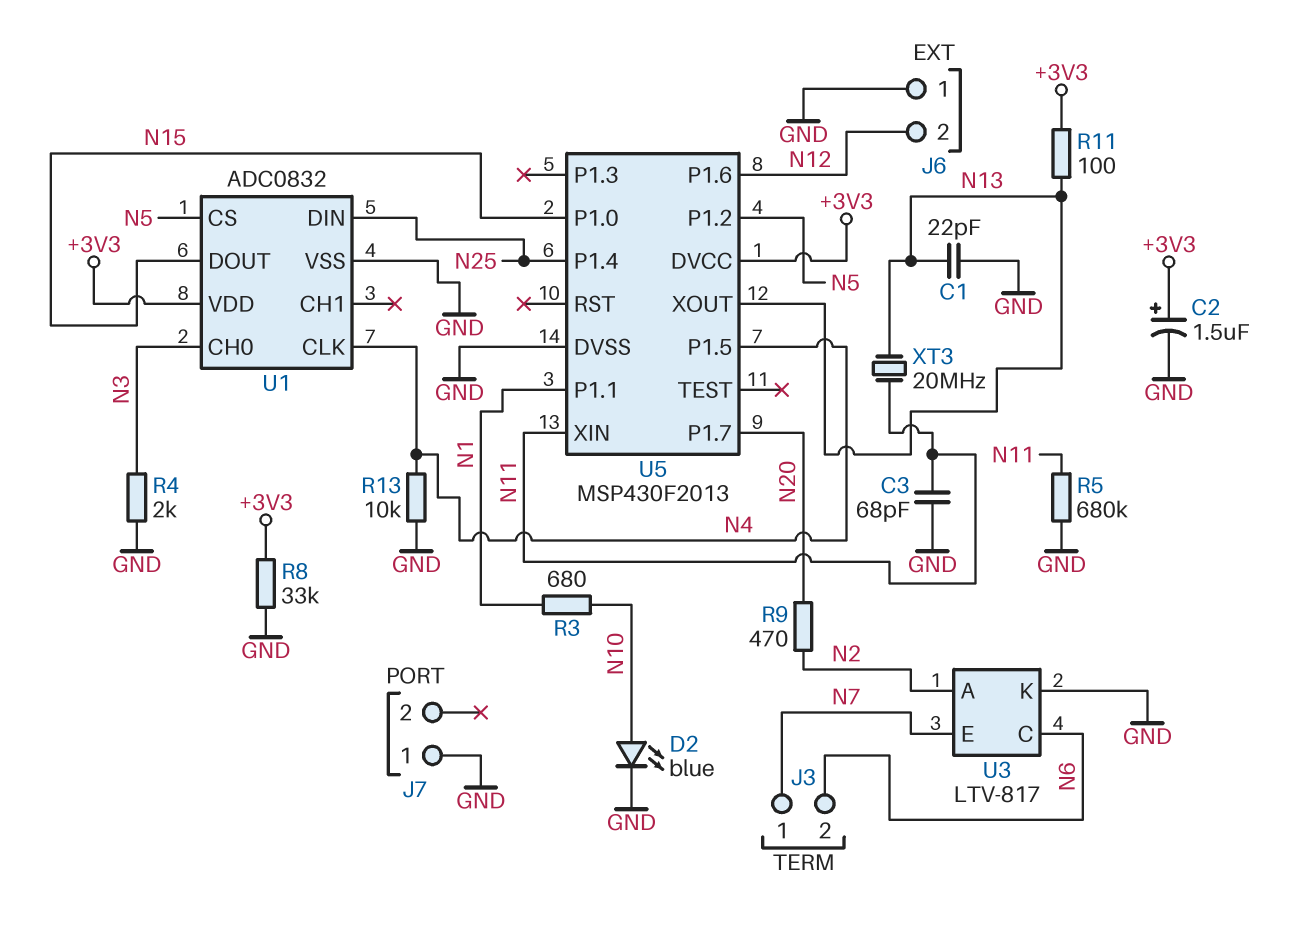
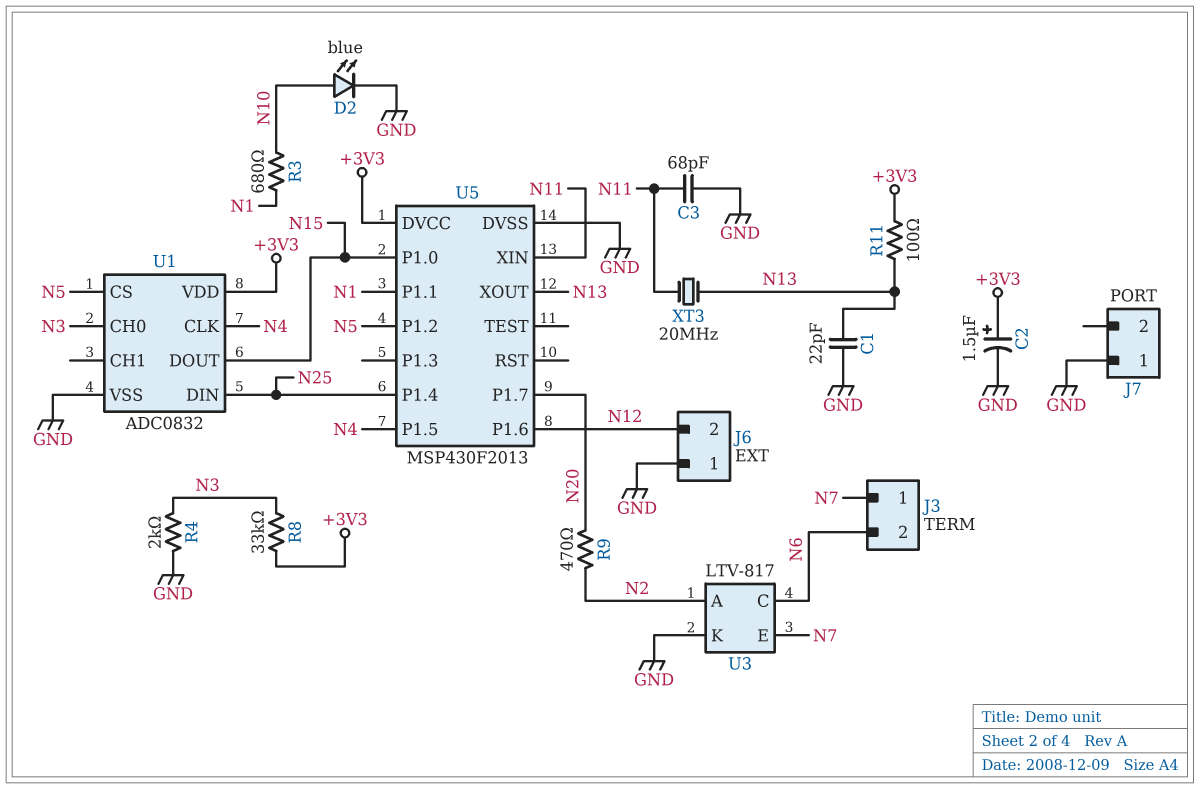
R5: 680k (GND, N11) -> none
R8: 33k (+3V3, GND) -> 33k (+3V3, N3)
R13: 10k (GND, N4) -> none

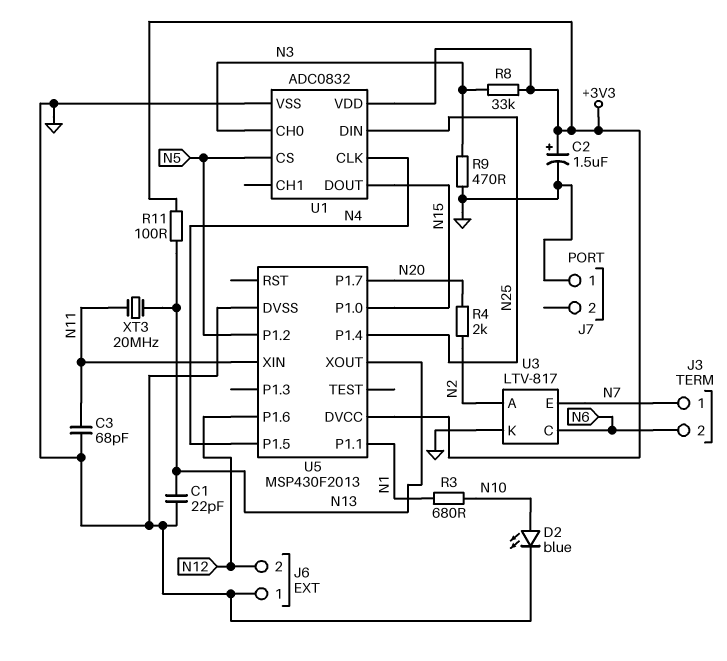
R4: 2k (GND, N3) -> 2k (N2, N20)
R9: 470 (N2, N20) -> 470 (GND, N3)

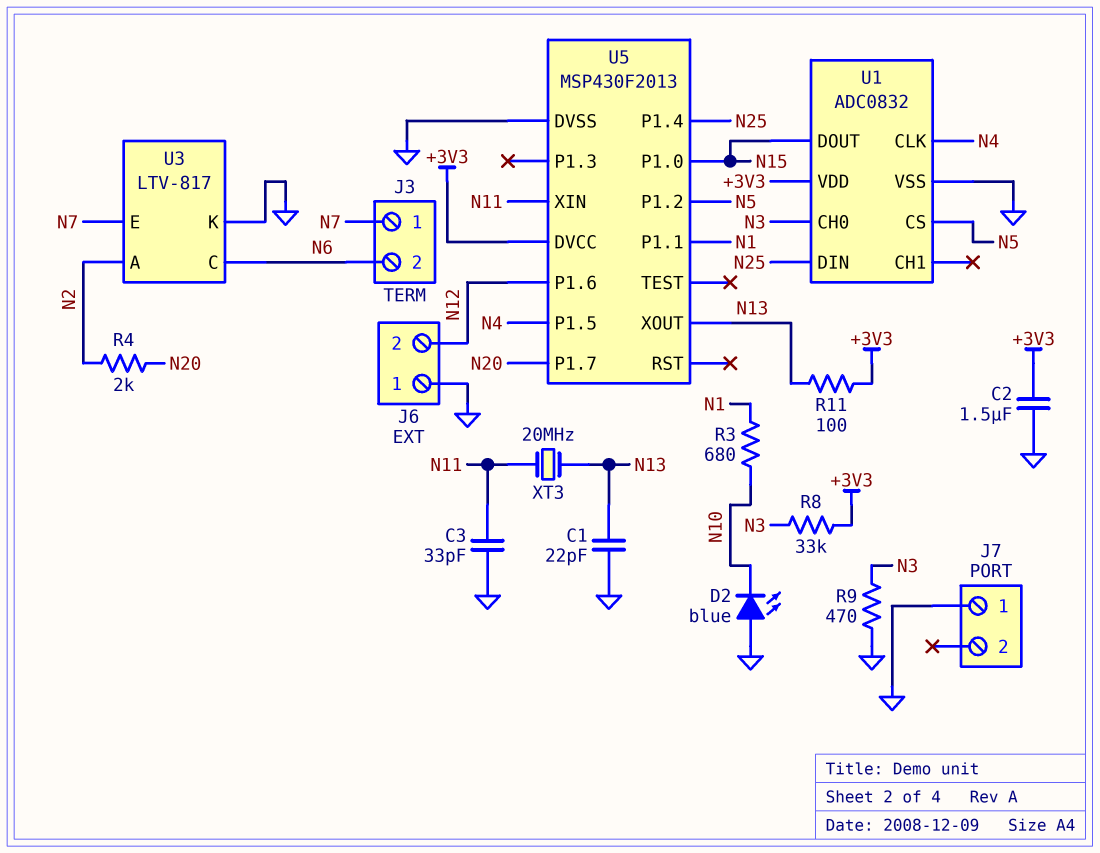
C2: 1.5uF (plus +3V3, minus GND) -> 1.5uF (+3V3, GND)
C3: 68pF (GND, N11) -> 33pF (GND, N11)
D2: LED blue (A N10, K GND) -> LED blue (A GND, K N10)

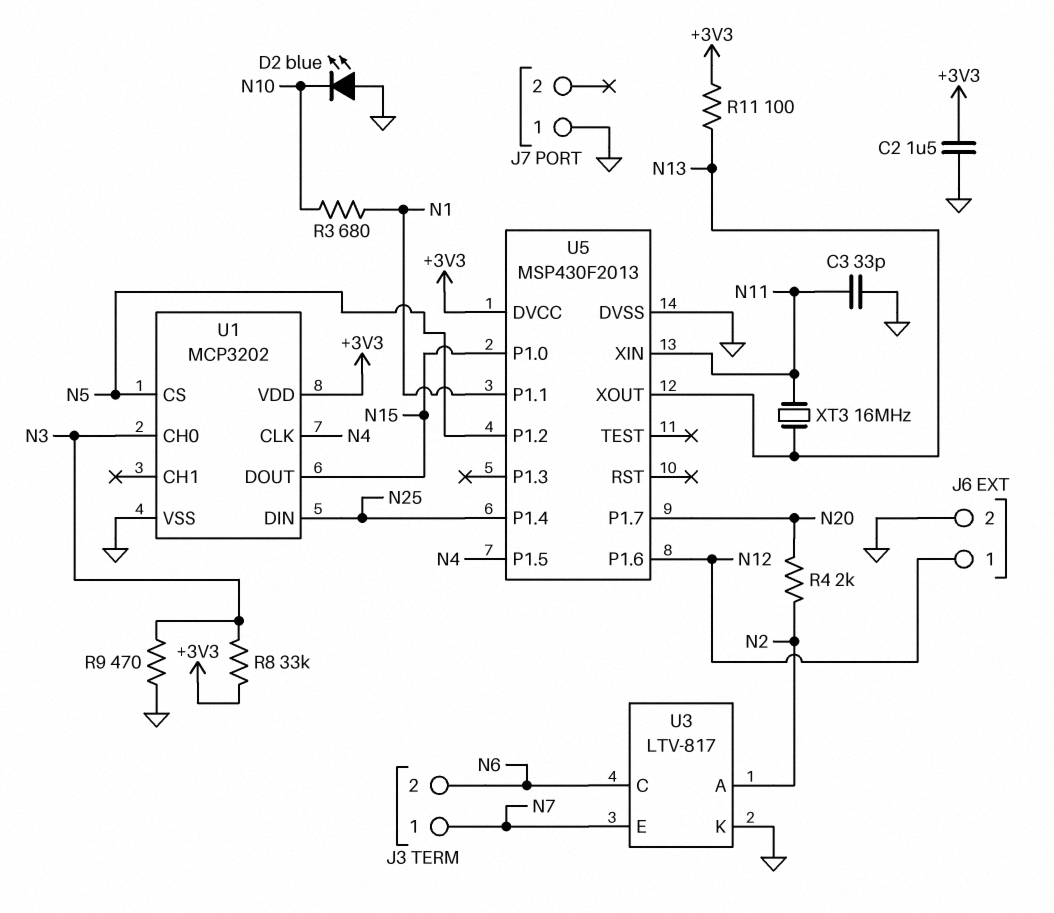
C1: 22pF (GND, N13) -> none
J6 pin 1: GND -> N12
J6 pin 2: N12 -> GND
U1: ADC0832 -> MCP3202
XT3: 20MHz (N11, N13) -> 16MHz (N11, N13)

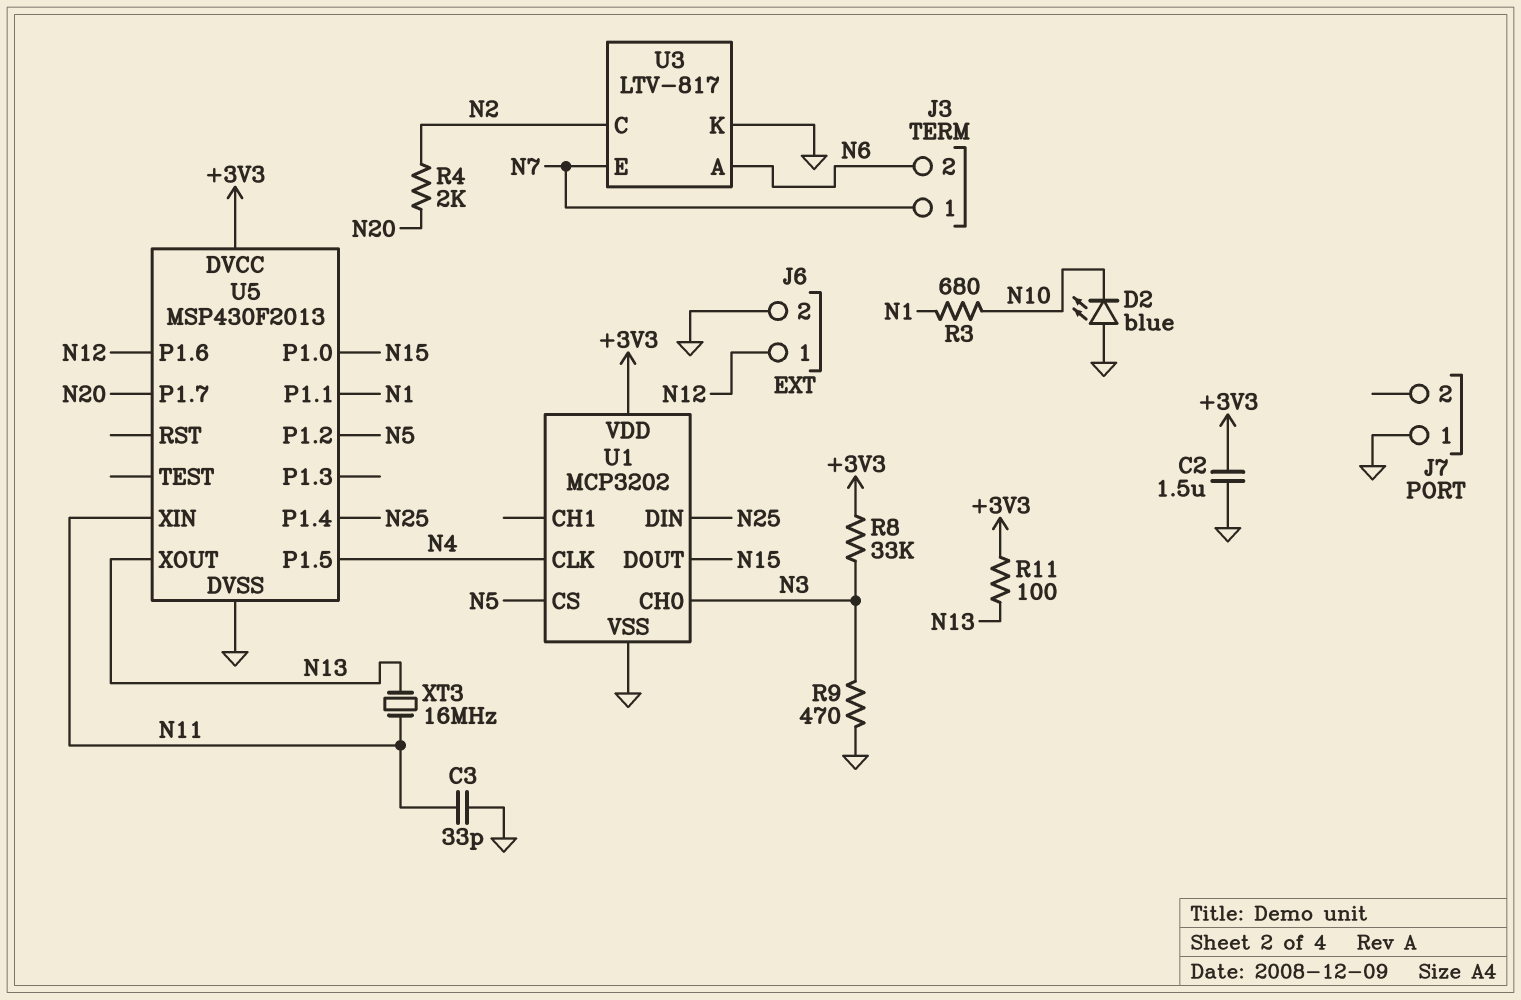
U3 pin A: N2 -> N6
U3 pin C: N6 -> N2

